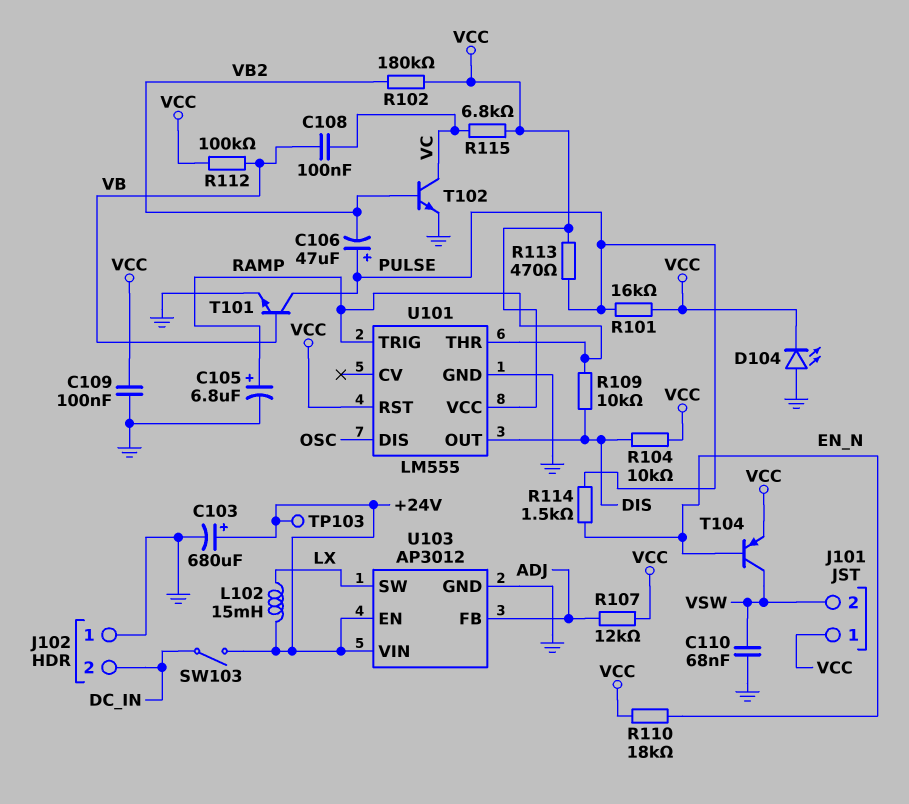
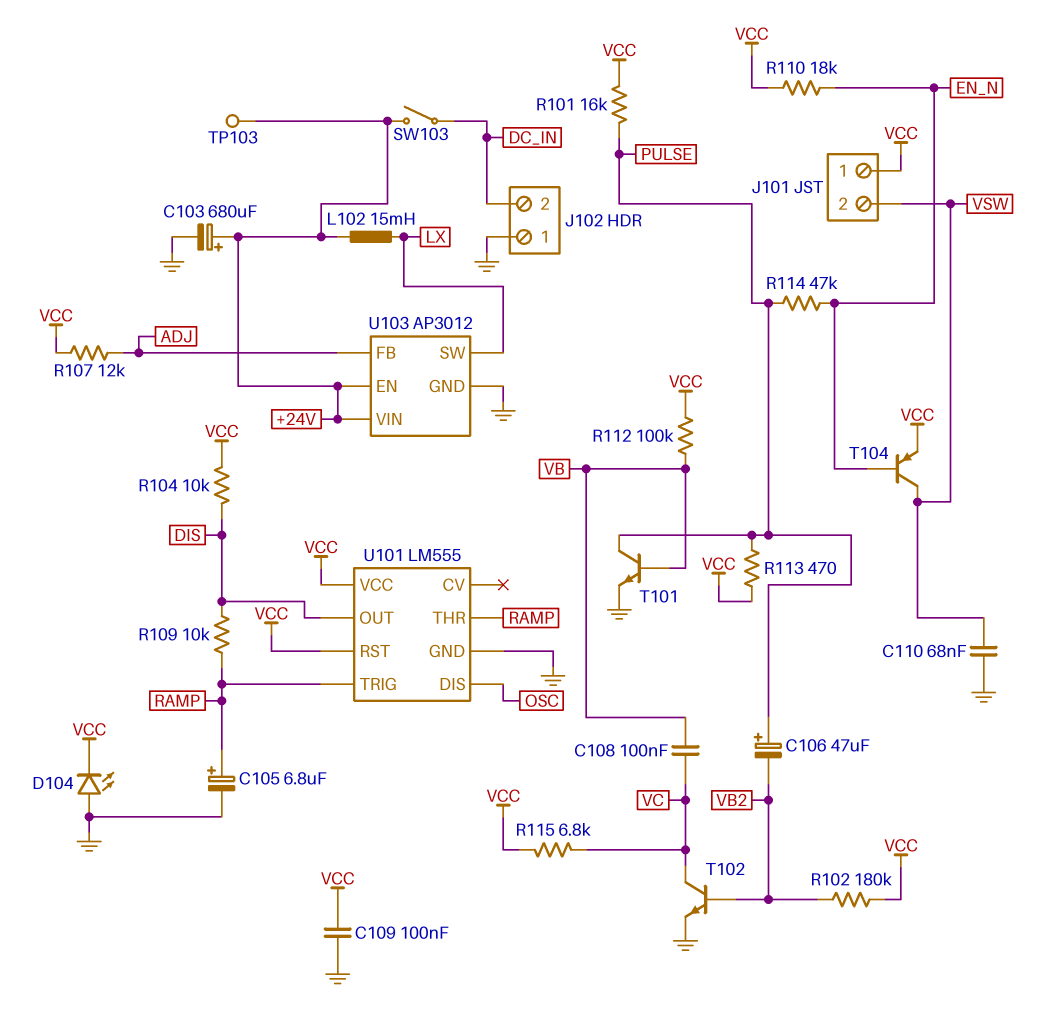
R114: 1.5k (EN_N, PULSE) -> 47k (EN_N, PULSE)

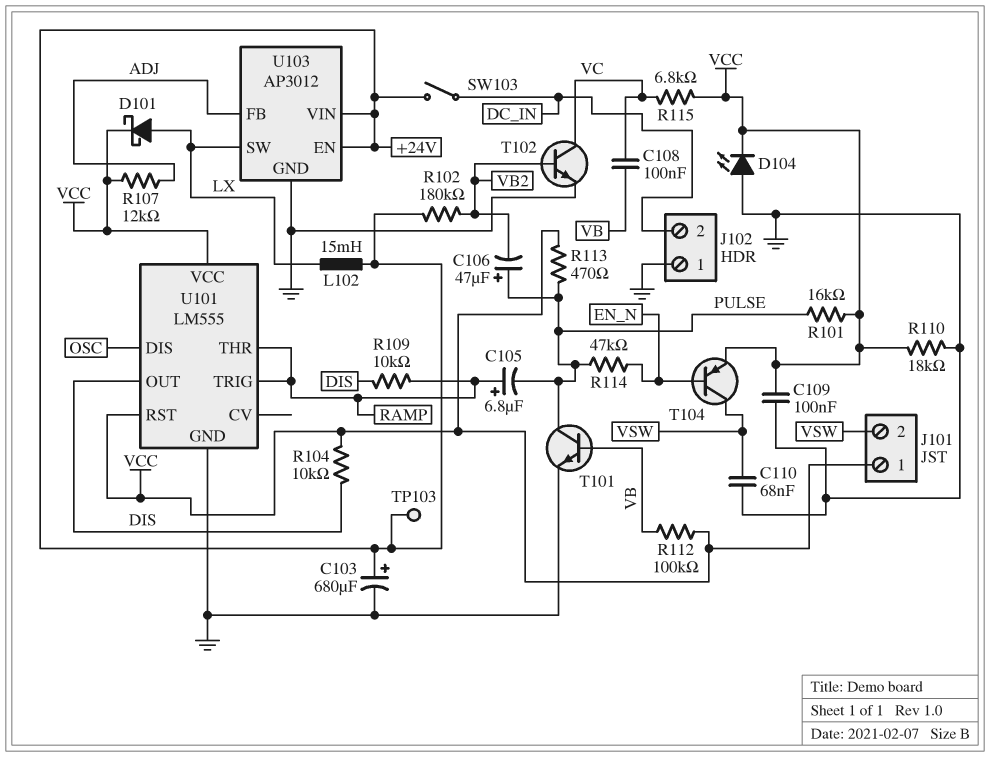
C105: 6.8uF (plus RAMP, minus GND) -> 6.8uF (plus RAMP, minus PULSE)
D101: none -> schottky (A LX, K VCC)
R102: 180k (VB2, VCC) -> 180k (+24V, VB2)
R110: 18k (EN_N, VCC) -> 18k (GND, VCC)

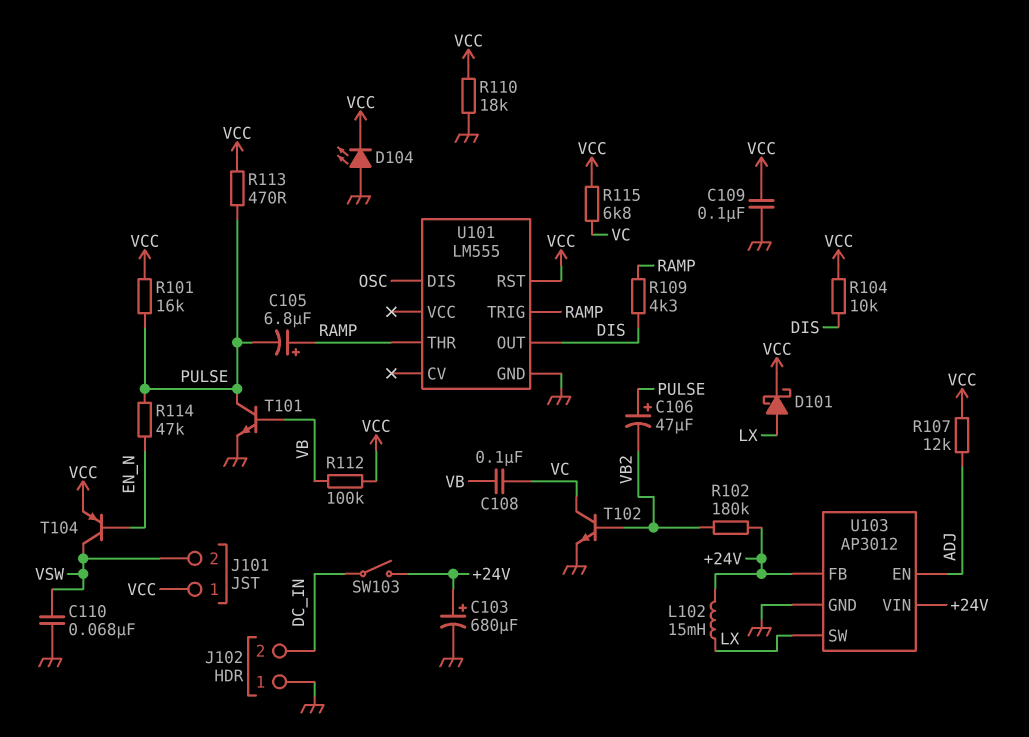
R109: 10k (DIS, RAMP) -> 4.3k (DIS, RAMP)
TP103: test point (+24V) -> none
U101 pin VCC: VCC -> none
U103 pin EN: +24V -> ADJ
U103 pin FB: ADJ -> +24V

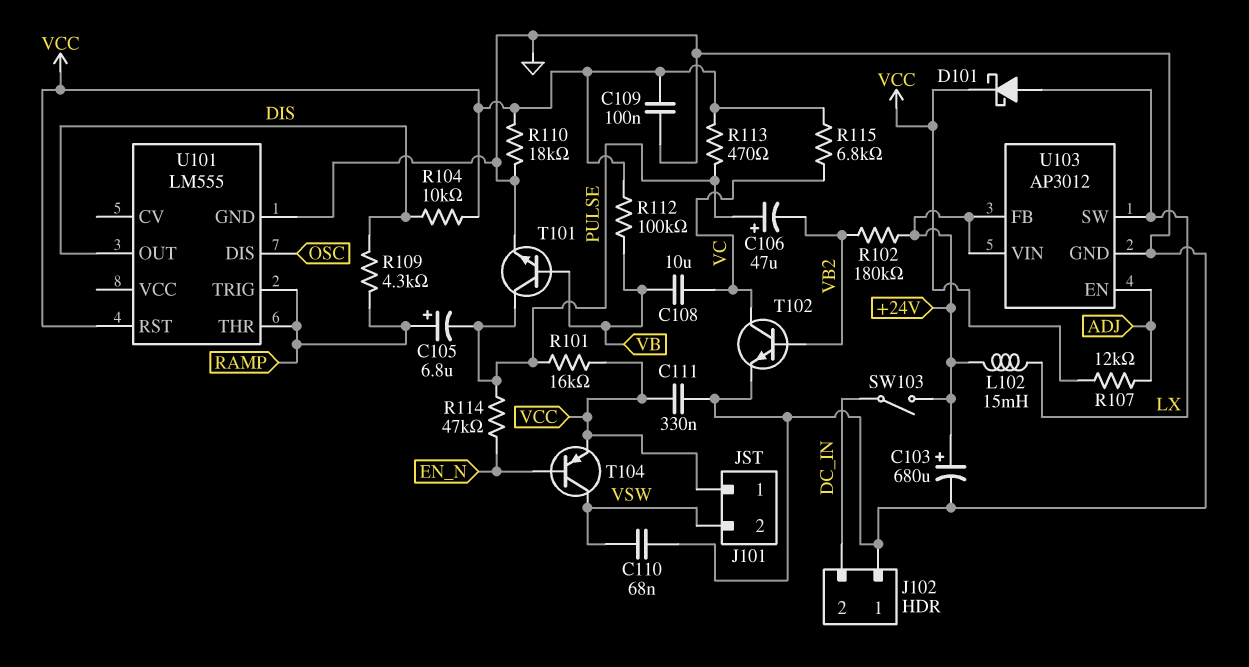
C108: 100nF (VB, VC) -> 10uF (VB, VC)
C111: none -> 330nF (GND, VCC)
D104: LED (A GND, K VCC) -> none

